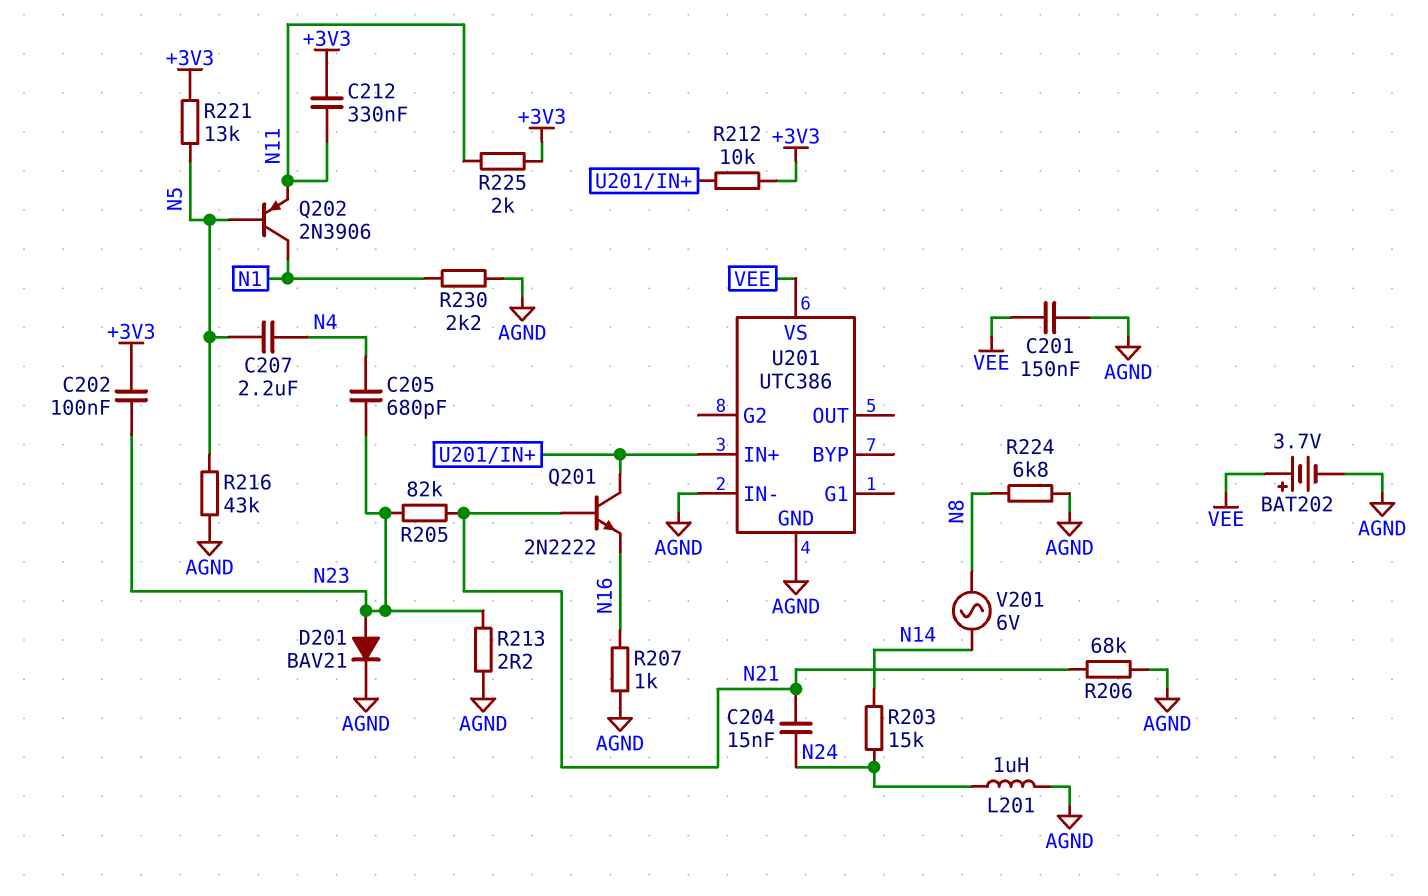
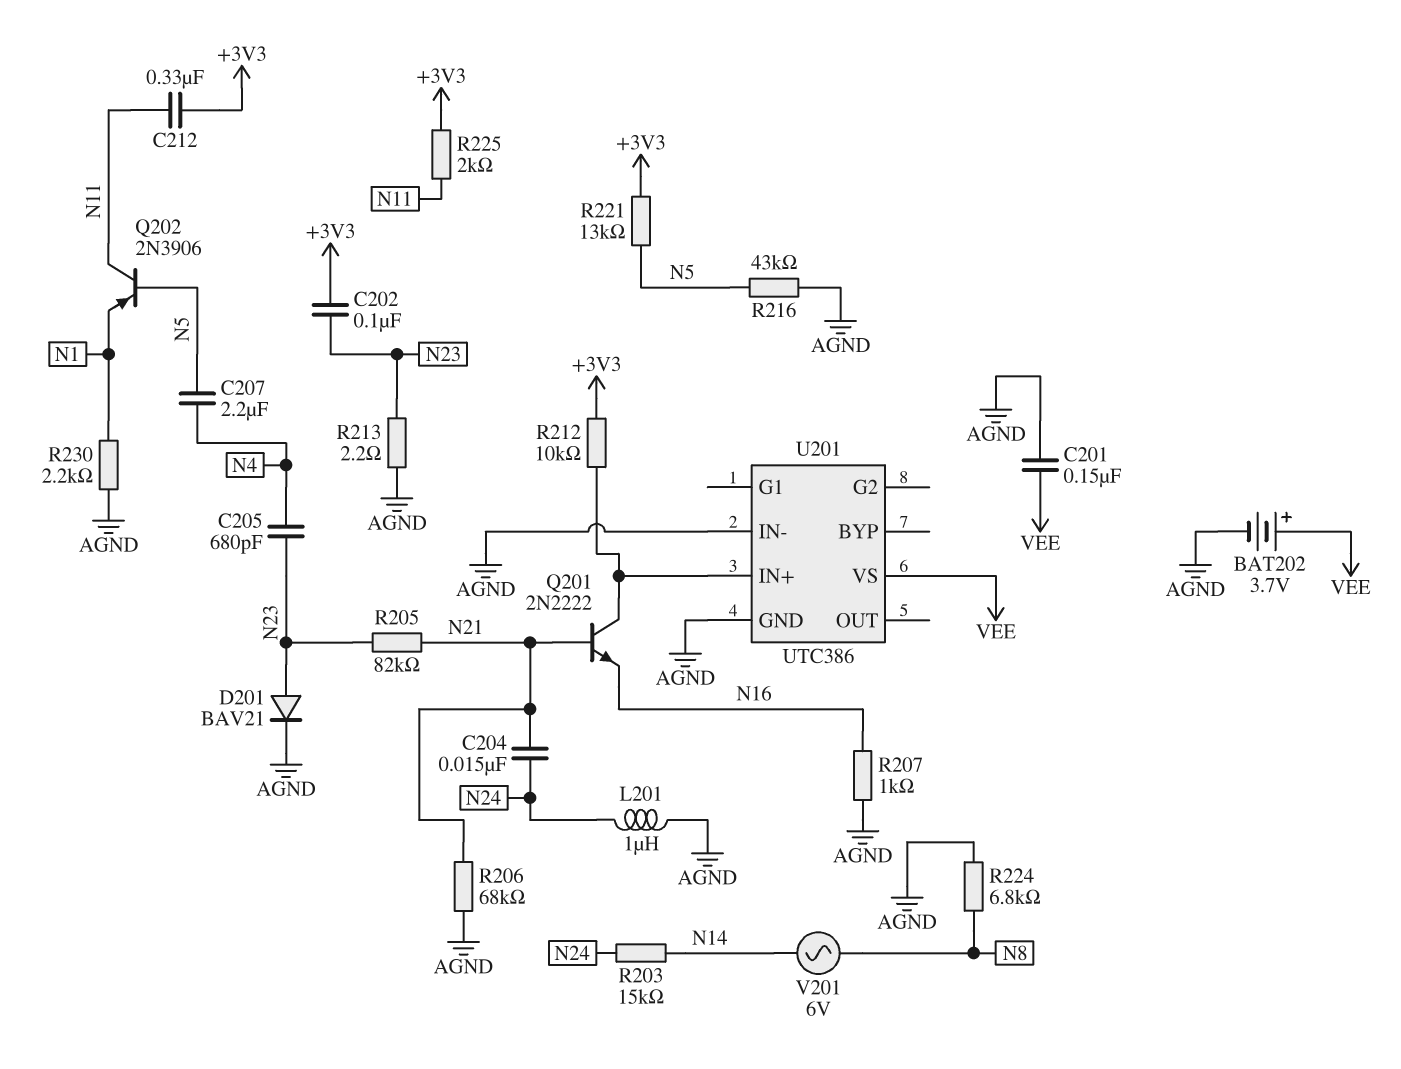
Q202: PNP 2N3906 (B N5, C N1, E N11) -> PNP 2N3906 (B N5, C N11, E N1)

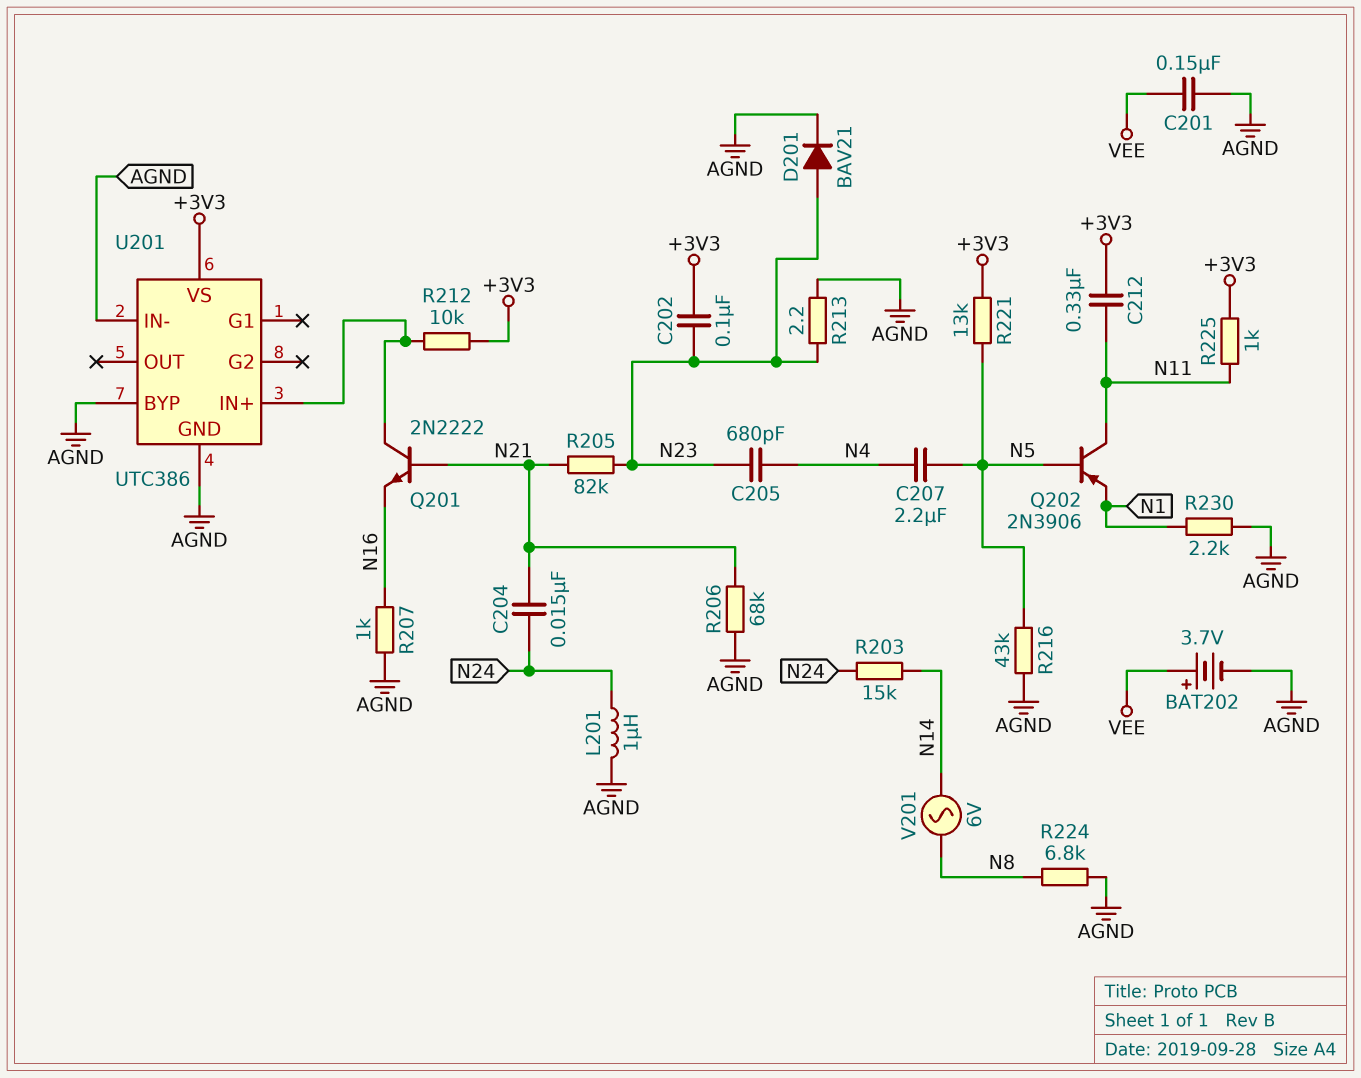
R225: 2k (+3V3, N11) -> 1k (+3V3, N11)
U201 pin BYP: none -> AGND
U201 pin VS: VEE -> +3V3

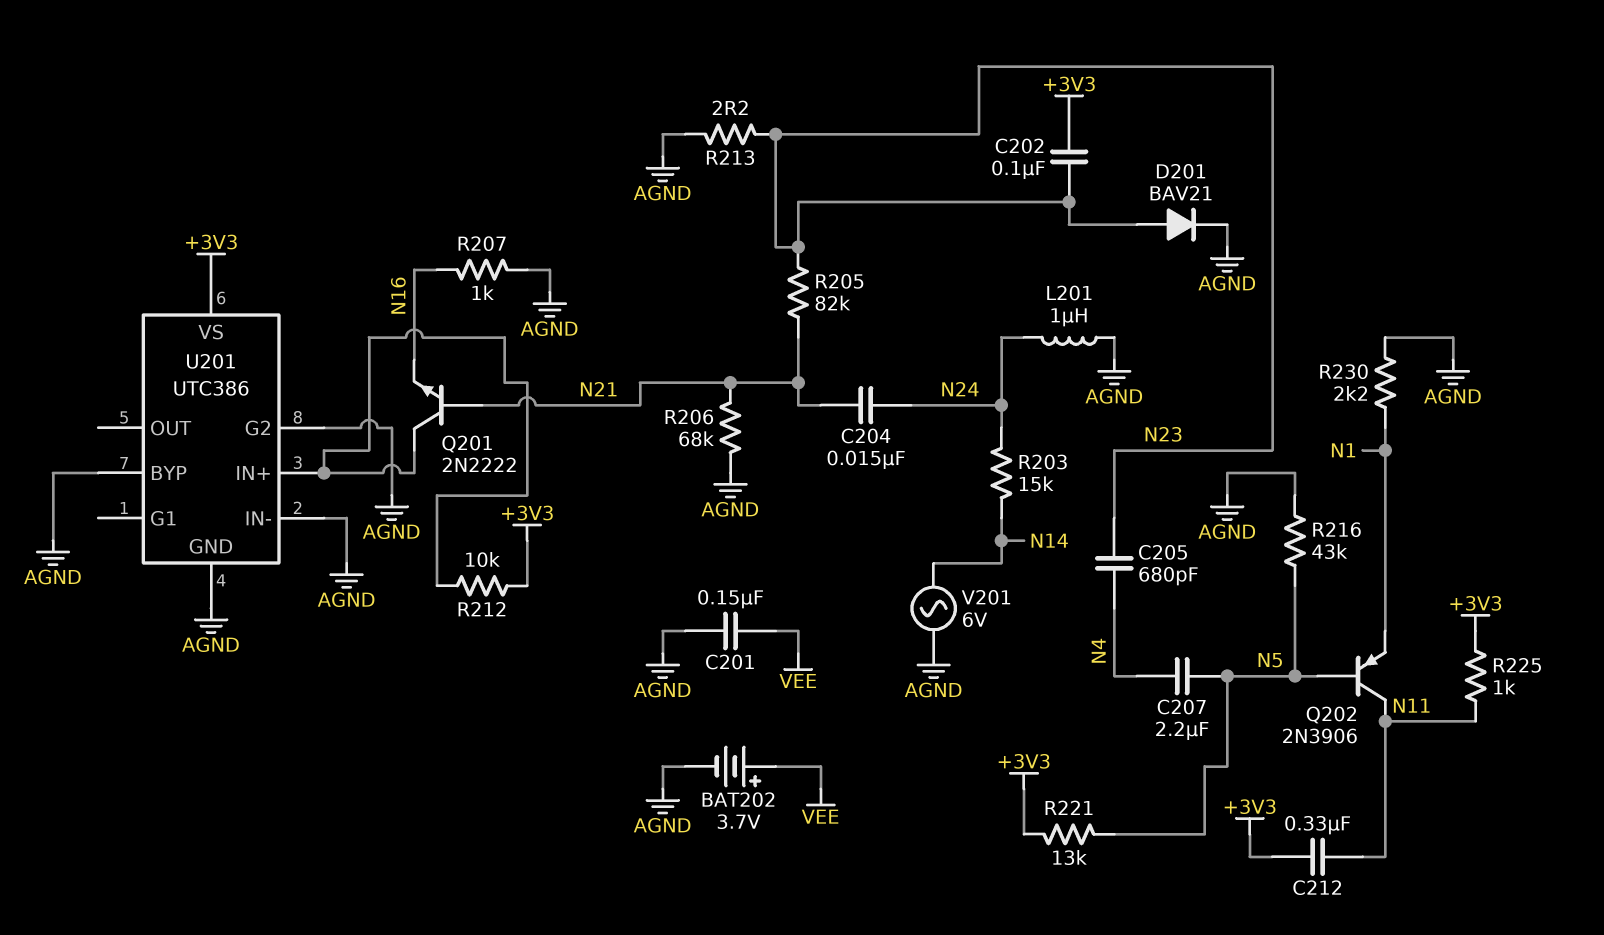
R224: 6.8k (AGND, N8) -> none
U201 pin G2: none -> AGND
V201: AC 6V (N8, N14) -> AC 6V (AGND, N14)

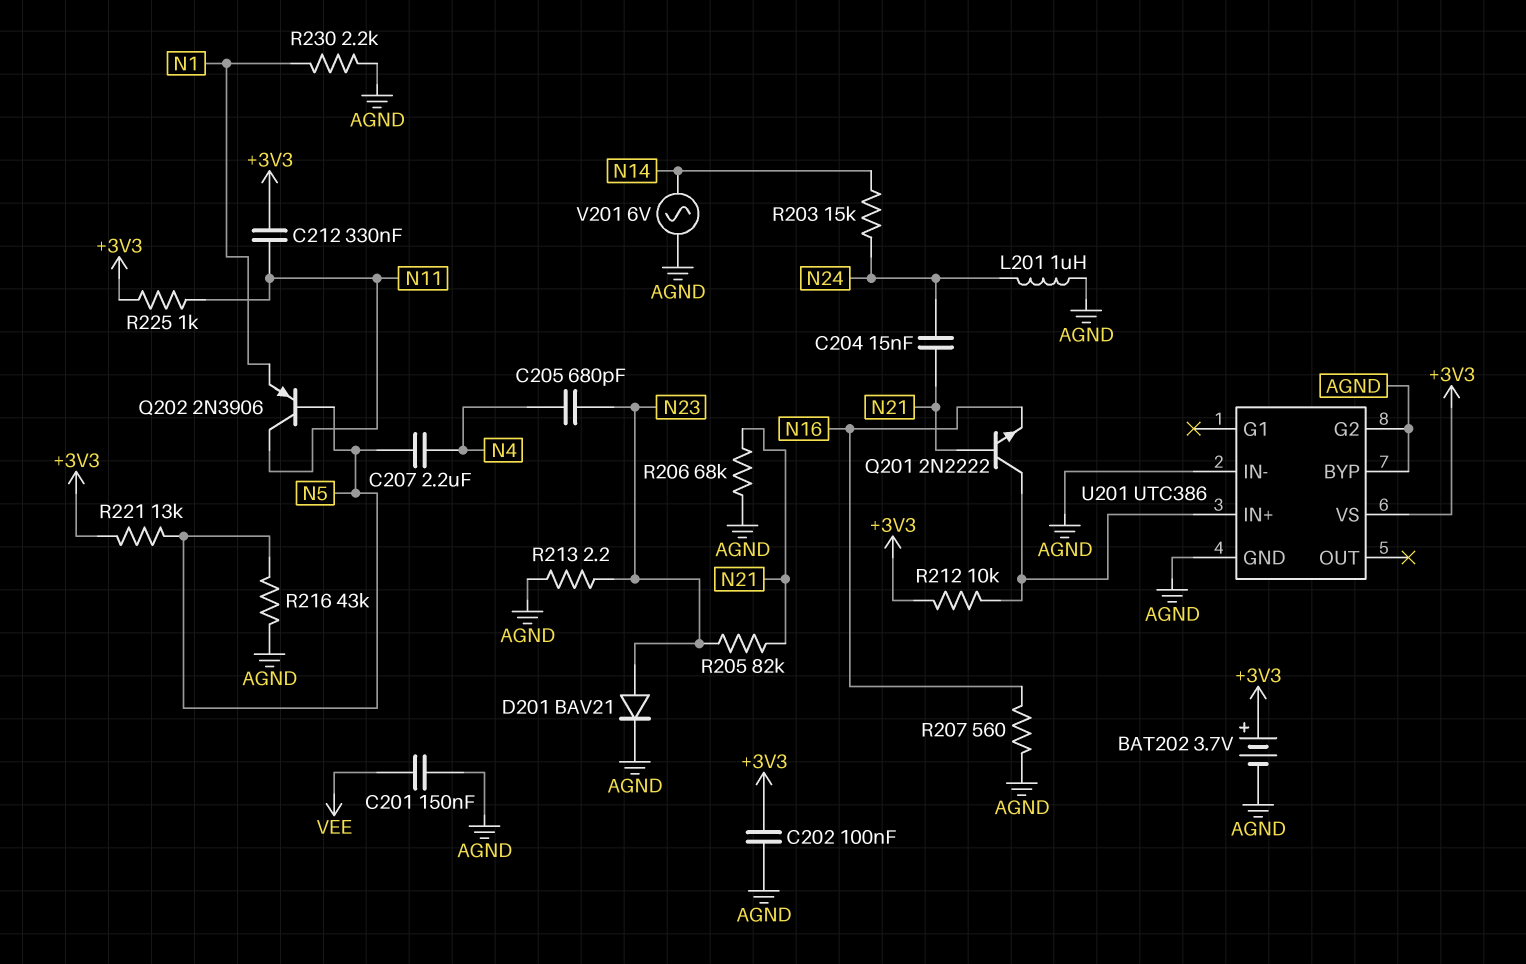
BAT202: 3.7V (plus VEE, minus AGND) -> 3.7V (plus +3V3, minus AGND)
C202: 100nF (+3V3, N23) -> 100nF (+3V3, AGND)
R207: 1k (AGND, N16) -> 560 (AGND, N16)

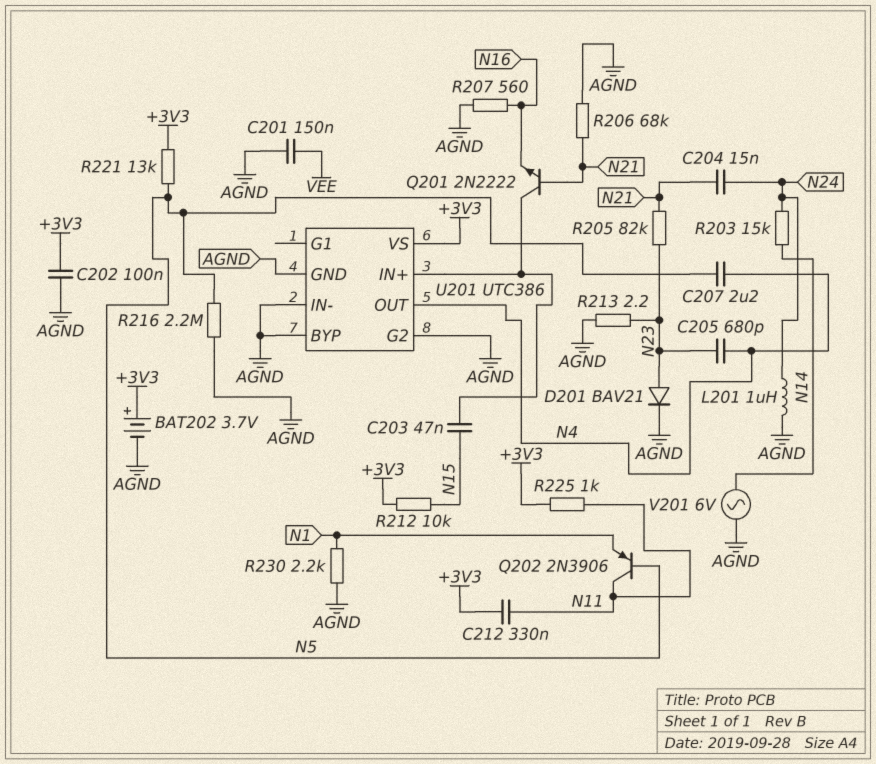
C203: none -> 47nF (N15, U201/IN+)
R212: 10k (+3V3, U201/IN+) -> 10k (+3V3, N15)
R216: 43k (AGND, N5) -> 2.2M (AGND, N5)
U201 pin OUT: none -> N4

